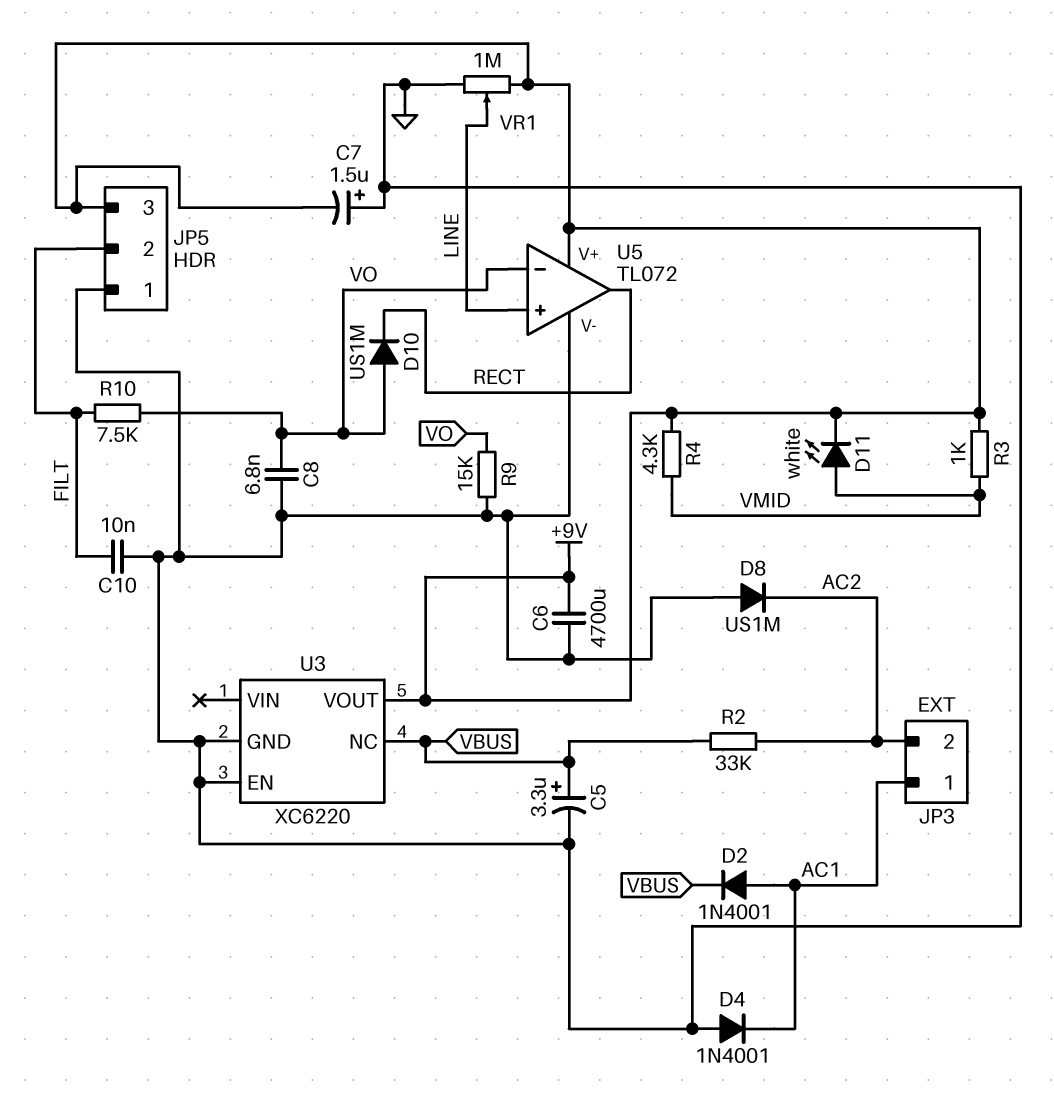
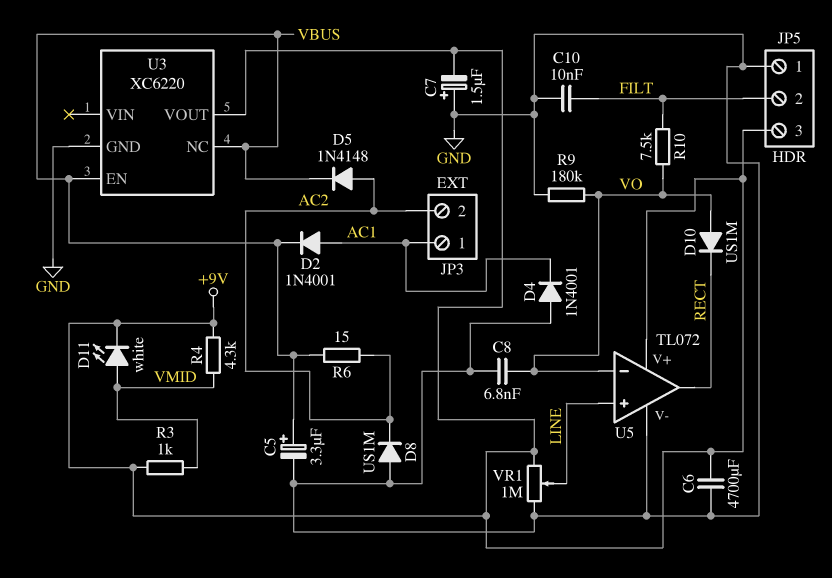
D5: none -> diode 1N4148 (A AC2, K VBUS)
R2: 33k (AC2, VBUS) -> none
R6: none -> 15 (AC2, VBUS)
R9: 15k (GND, VO) -> 180k (GND, VO)
U3 pin EN: GND -> VBUS

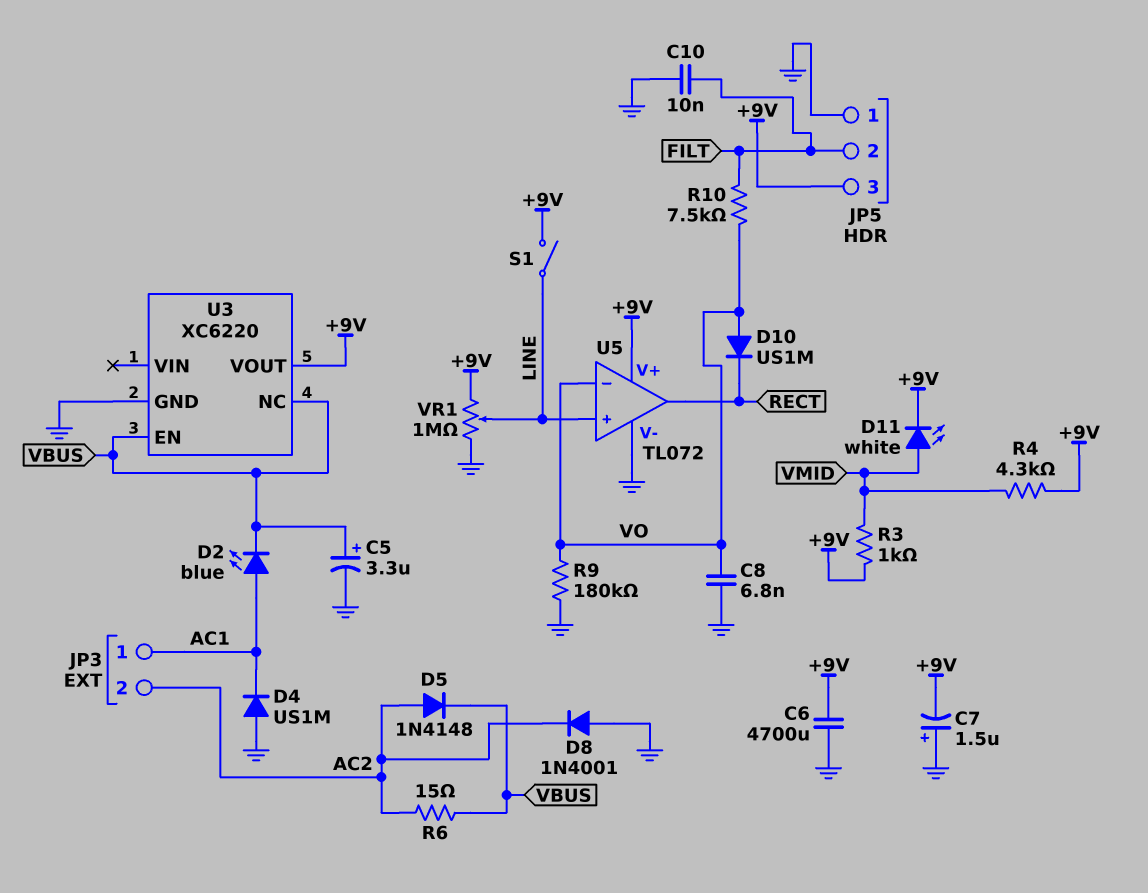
D2: diode 1N4001 (A AC1, K VBUS) -> LED blue (A AC1, K VBUS)
D4: diode 1N4001 (A GND, K AC1) -> diode US1M (A GND, K AC1)
D8: diode US1M (A GND, K AC2) -> diode 1N4001 (A GND, K AC2)
S1: none -> switch (+9V, LINE)

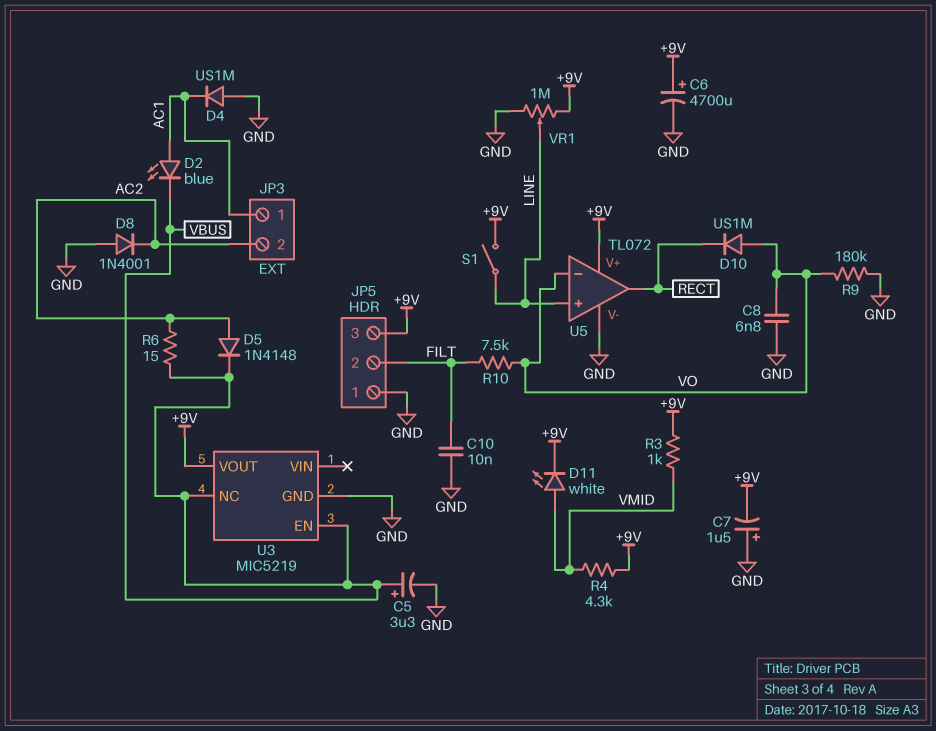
C6: 4700uF (+9V, GND) -> 4700uF (plus +9V, minus GND)
U3: XC6220 -> MIC5219

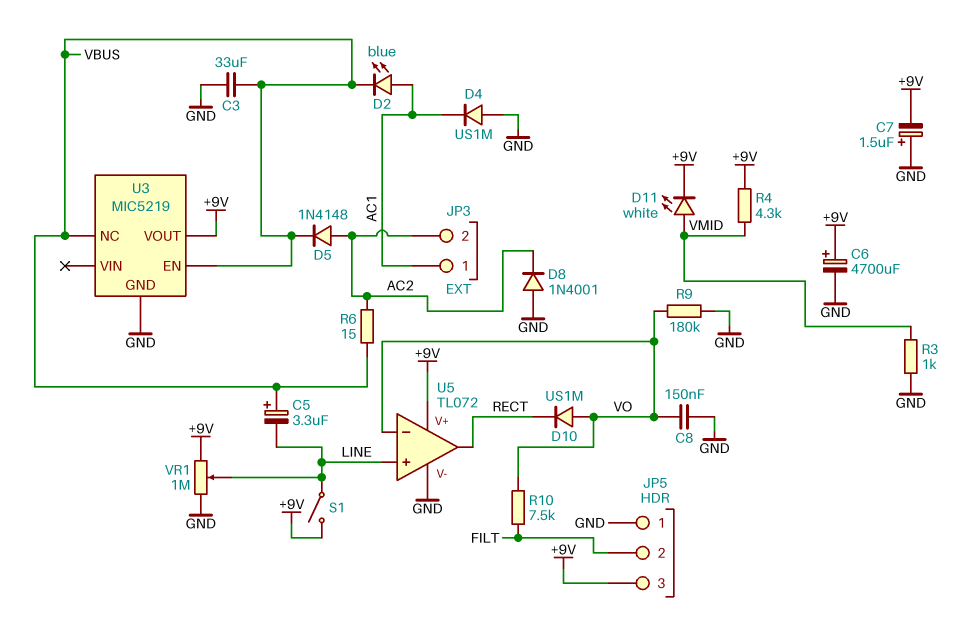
C3: none -> 33uF (GND, VBUS)
C5: 3.3uF (plus VBUS, minus GND) -> 3.3uF (plus VBUS, minus LINE)
C8: 6.8nF (GND, VO) -> 150nF (GND, VO)
C10: 10nF (FILT, GND) -> none
R3: 1k (+9V, VMID) -> 1k (GND, VMID)

